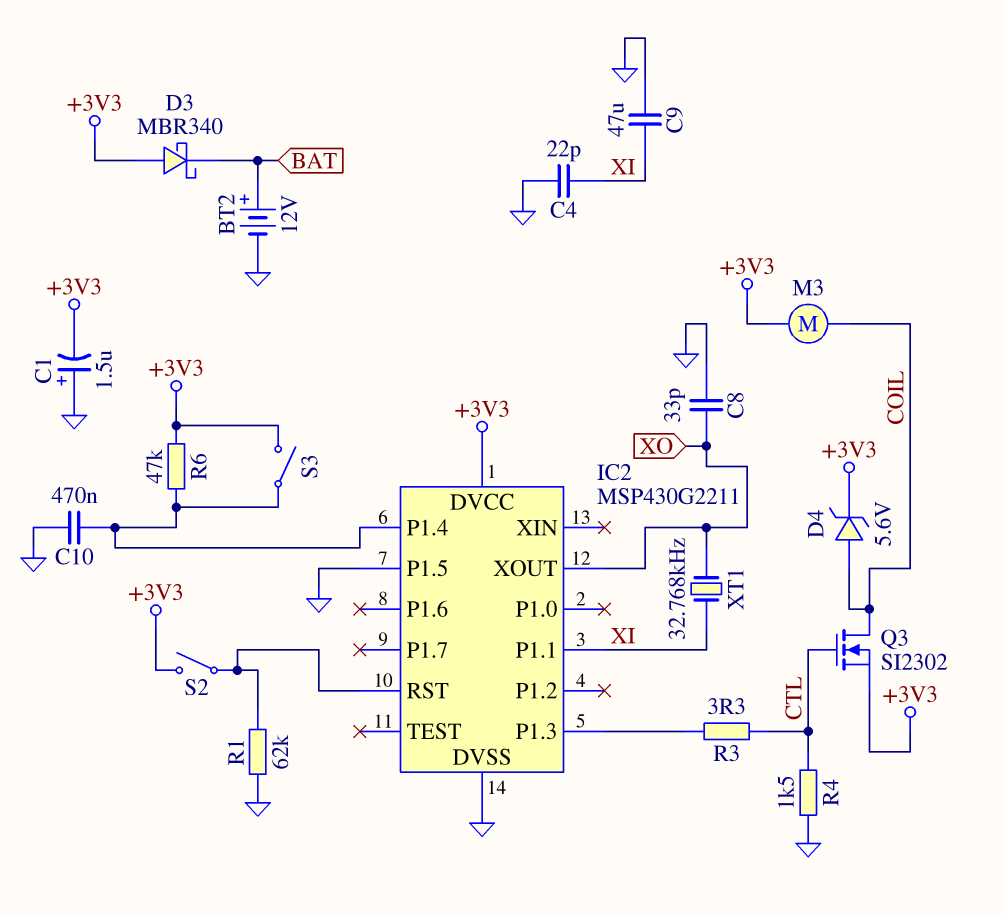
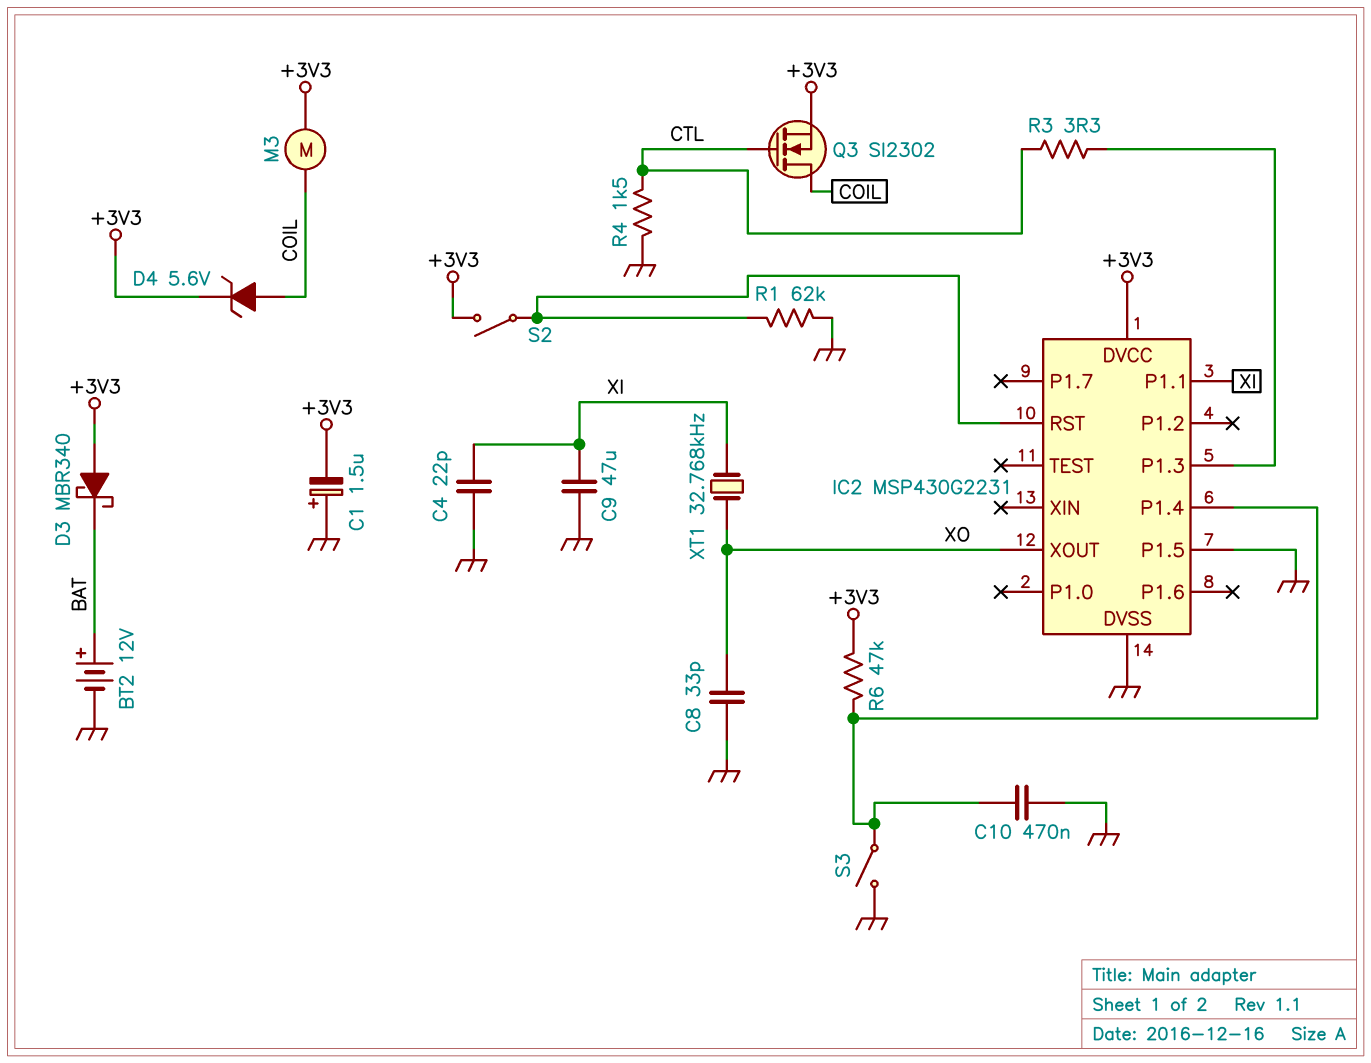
IC2: MSP430G2211 -> MSP430G2231
S3: switch (+3V3, IC2/P1.4) -> switch (GND, IC2/P1.4)

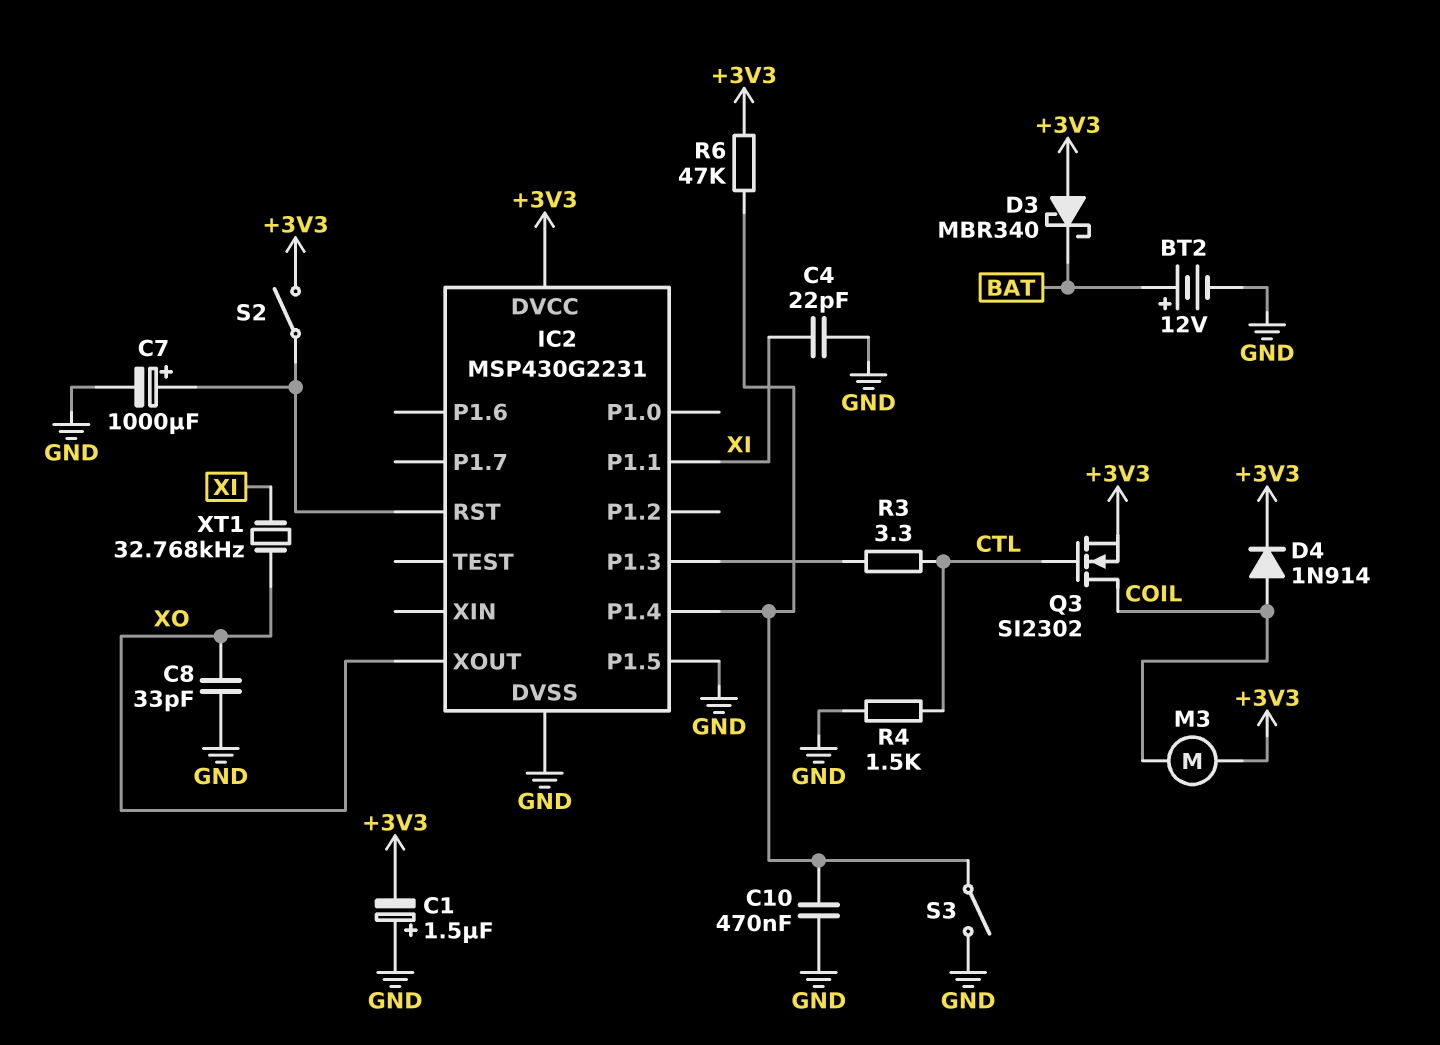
C7: none -> 1000uF (plus IC2/RST, minus GND)
C9: 47uF (GND, XI) -> none
D4: zener 5.6V (A COIL, K +3V3) -> diode 1N914 (A COIL, K +3V3)
R1: 62k (GND, IC2/RST) -> none

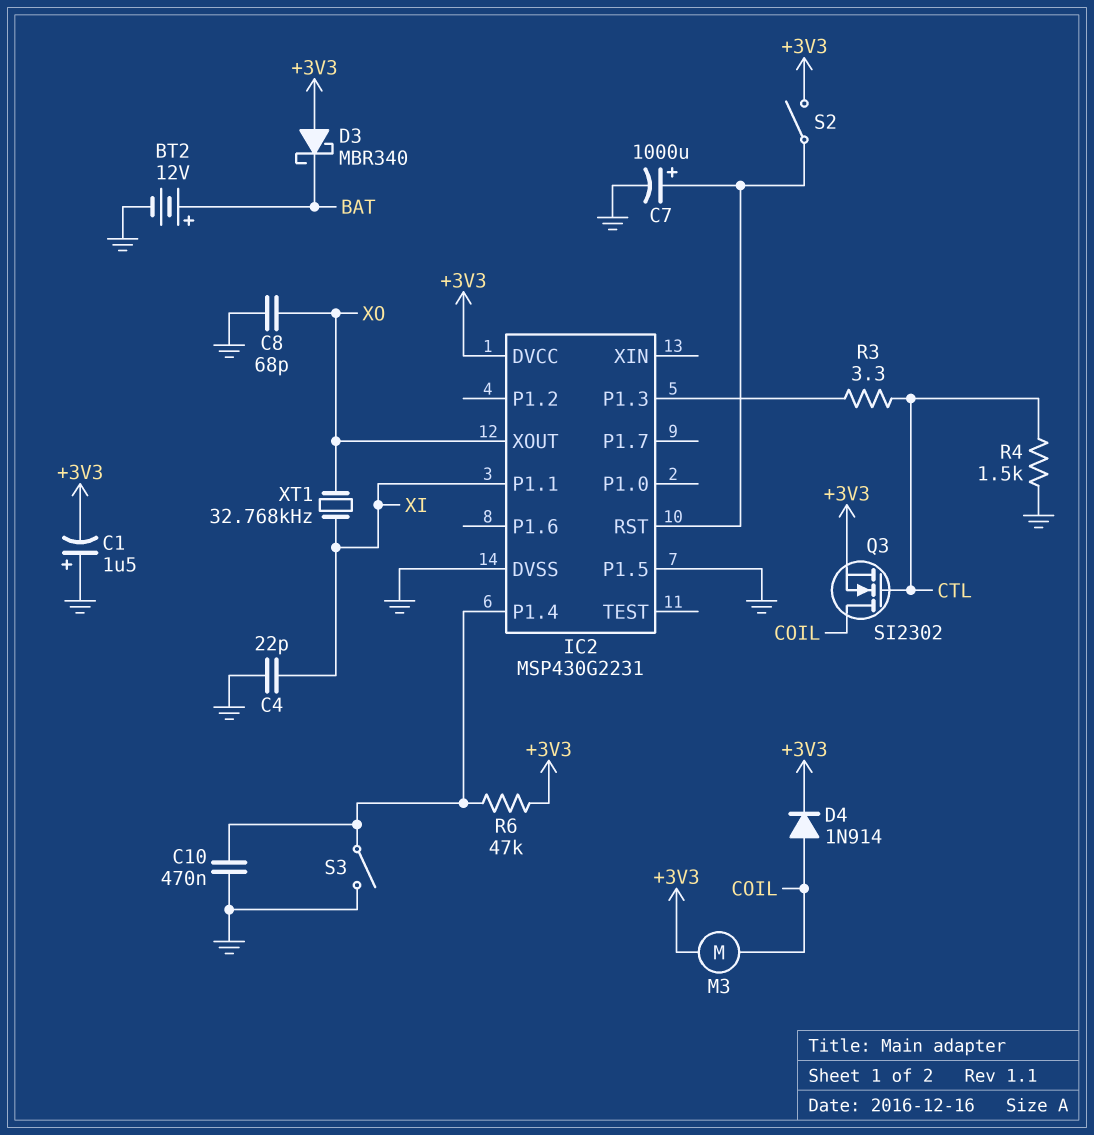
C8: 33pF (GND, XO) -> 68pF (GND, XO)

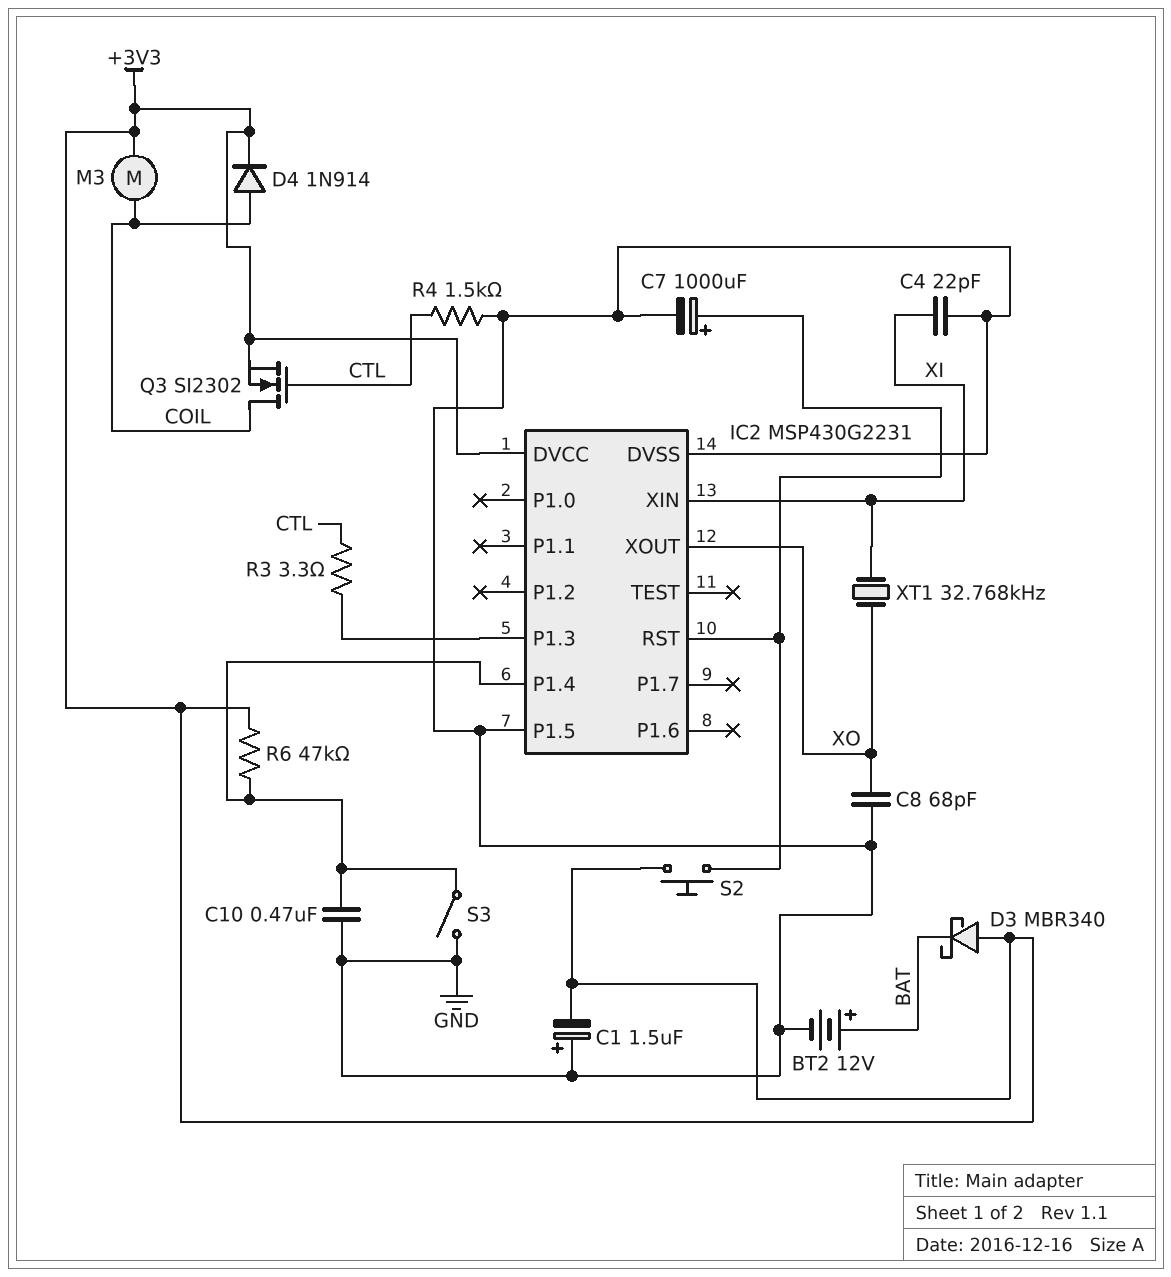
IC2 pin P1.1: XI -> none
IC2 pin XIN: none -> XI
S2: switch (+3V3, IC2/RST) -> button (+3V3, IC2/RST)

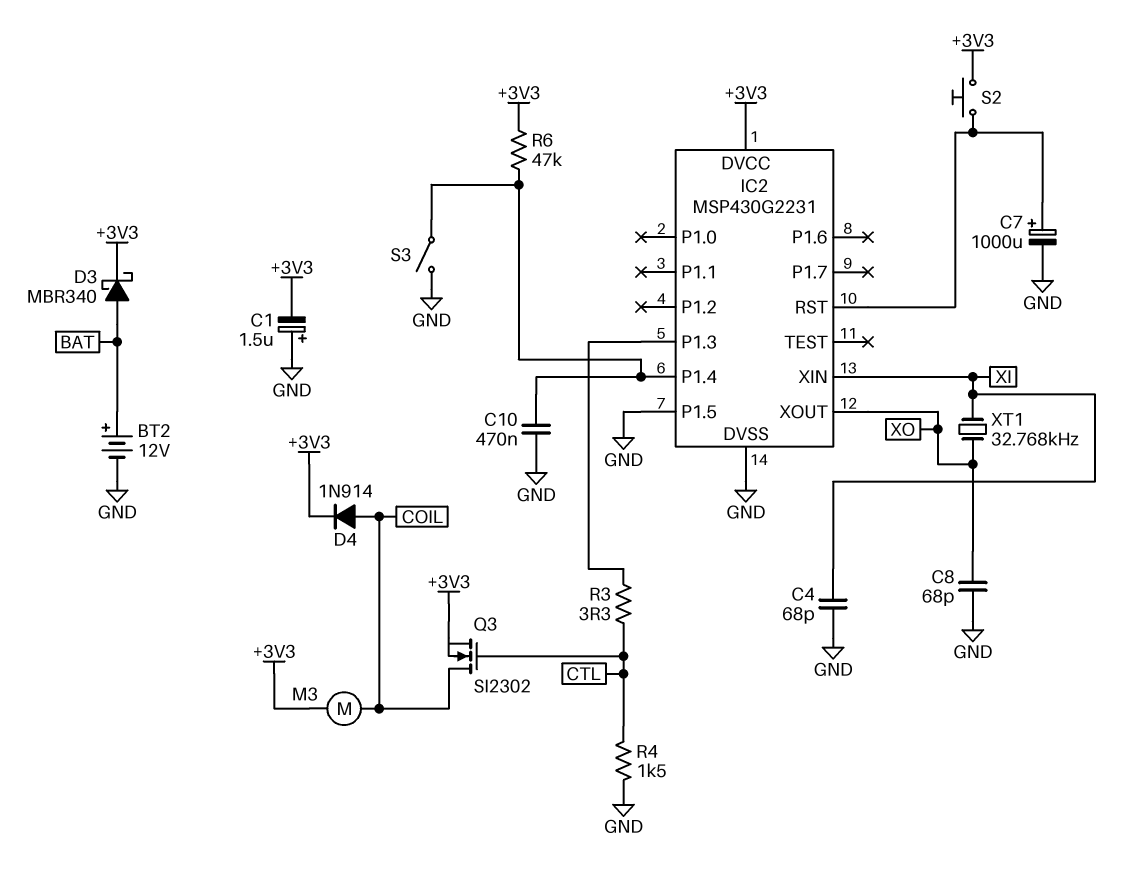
C4: 22pF (GND, XI) -> 68pF (GND, XI)
D3: schottky MBR340 (A +3V3, K BAT) -> schottky MBR340 (A BAT, K +3V3)

